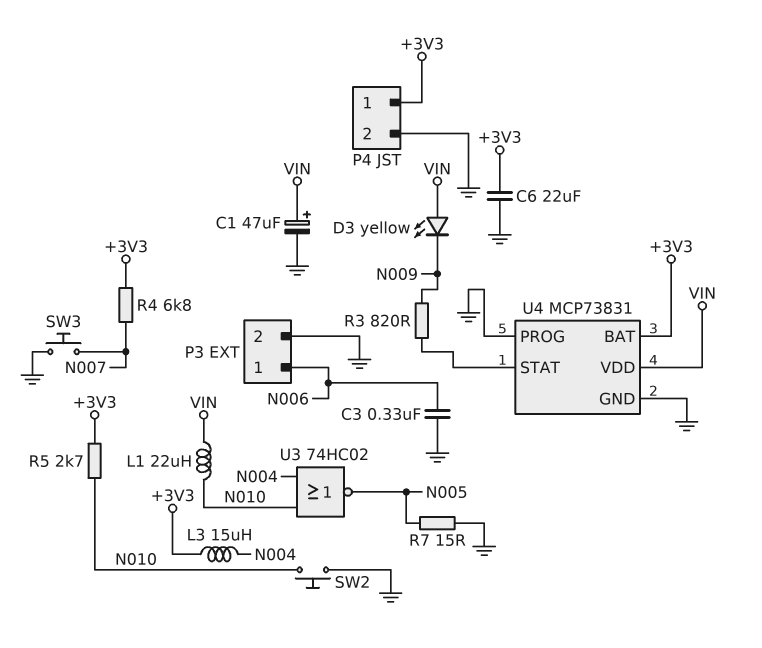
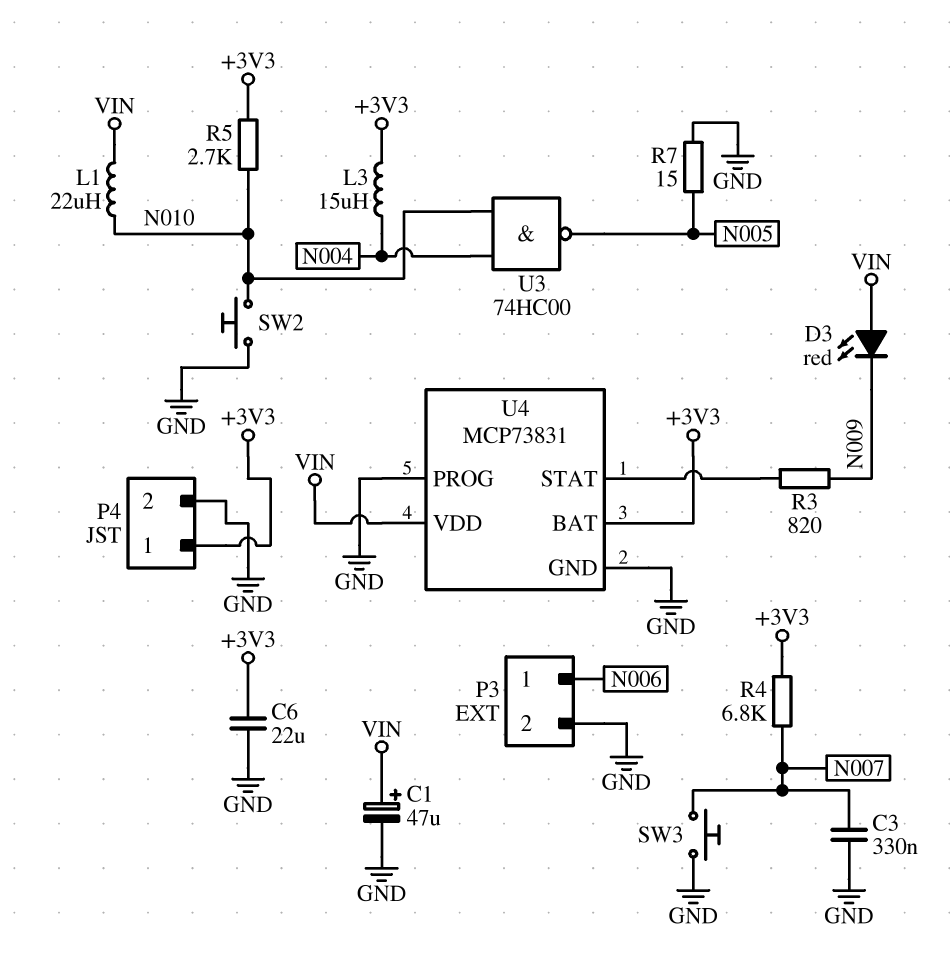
C3: 330nF (GND, N006) -> 330nF (GND, N007)
D3: LED yellow (A VIN, K N009) -> LED red (A VIN, K N009)
U3: NOR 74HC02 (in N004, in N010, out N005) -> NAND 74HC00 (in N004, in N010, out N005)

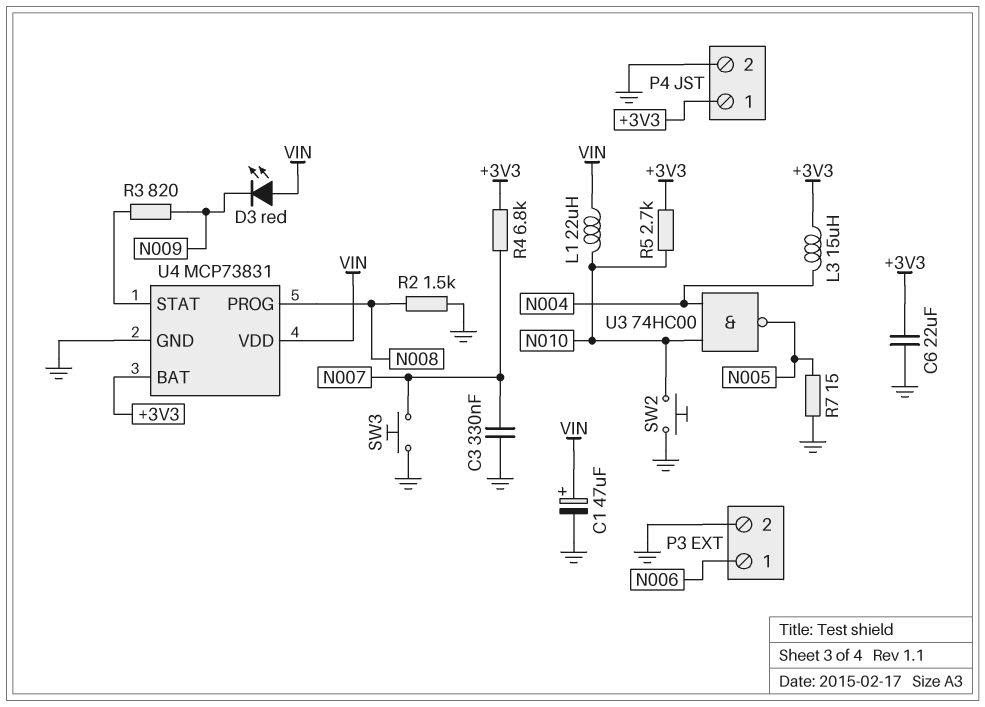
R2: none -> 1.5k (GND, N008)
U4 pin PROG: GND -> N008

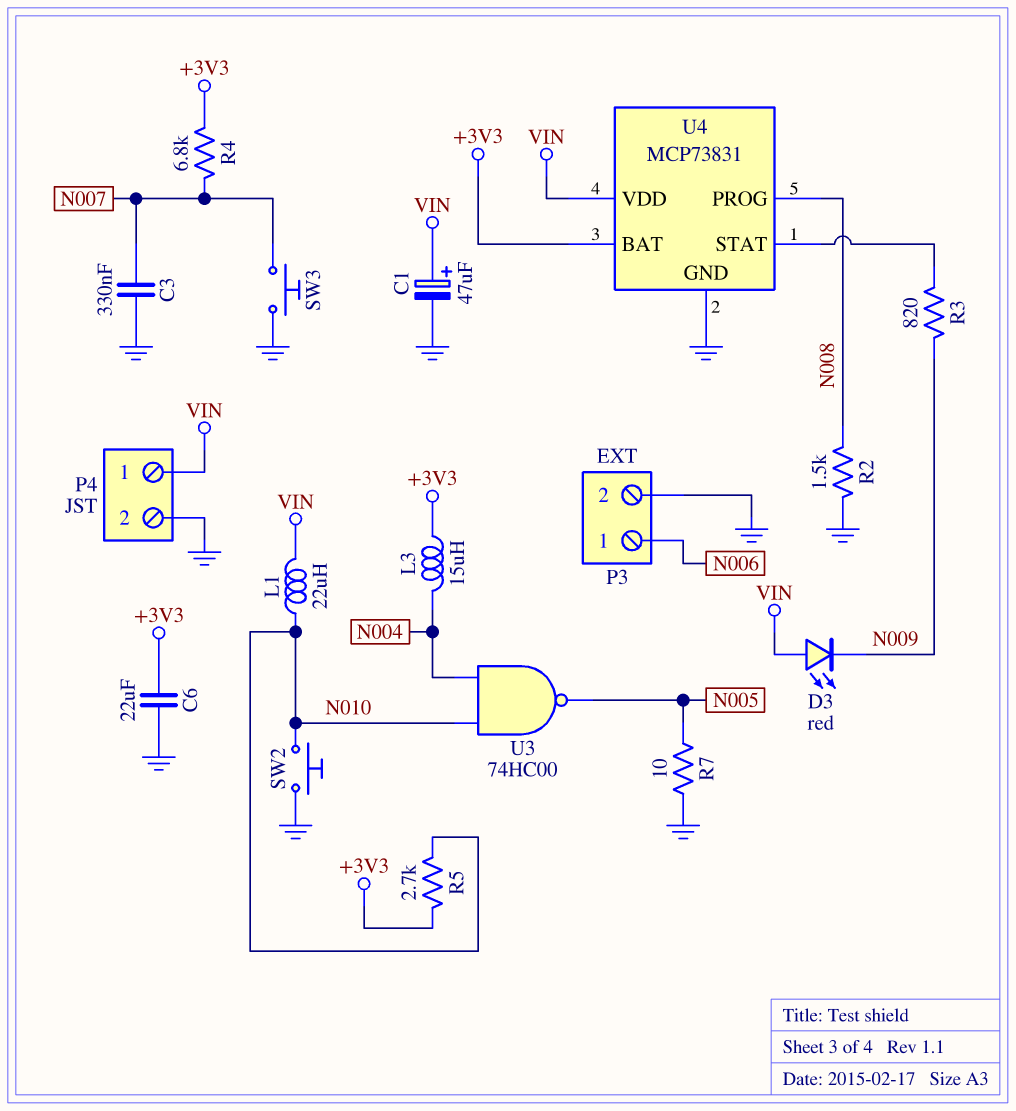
P4 pin 1: +3V3 -> VIN
R7: 15 (GND, N005) -> 10 (GND, N005)

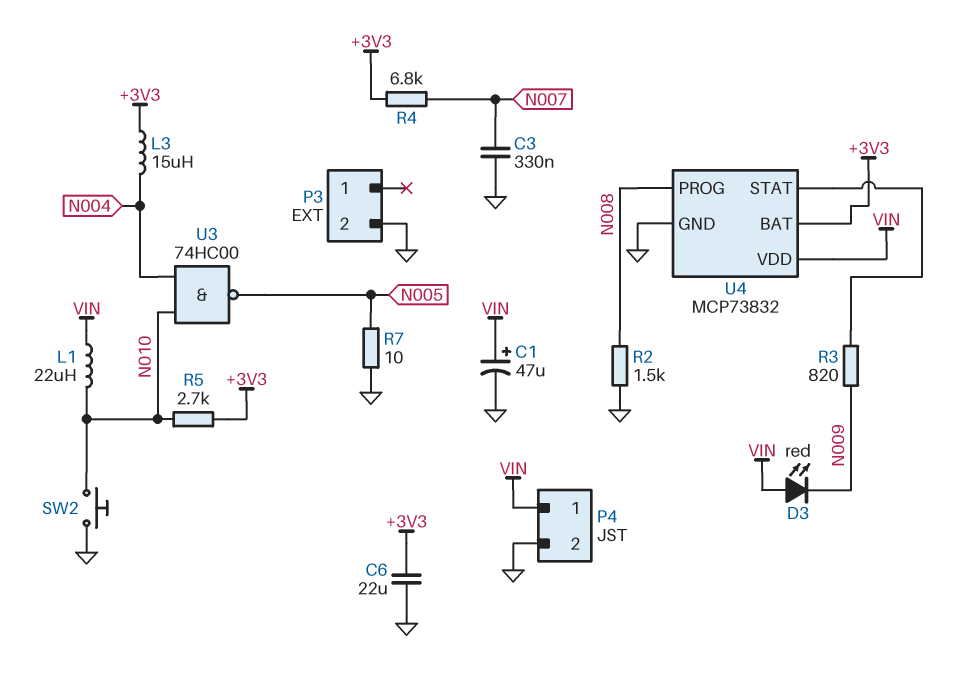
P3 pin 1: N006 -> none
SW3: button (GND, N007) -> none
U4: MCP73831 -> MCP73832

